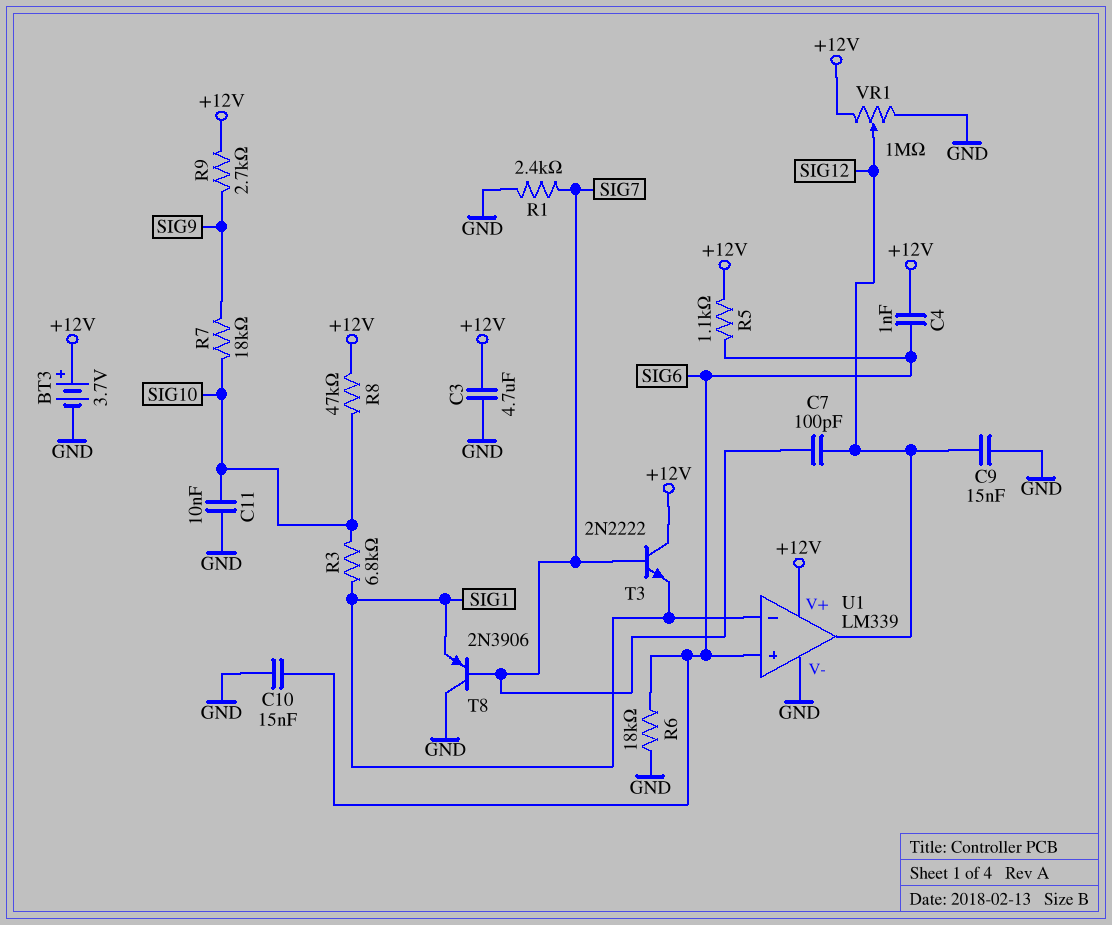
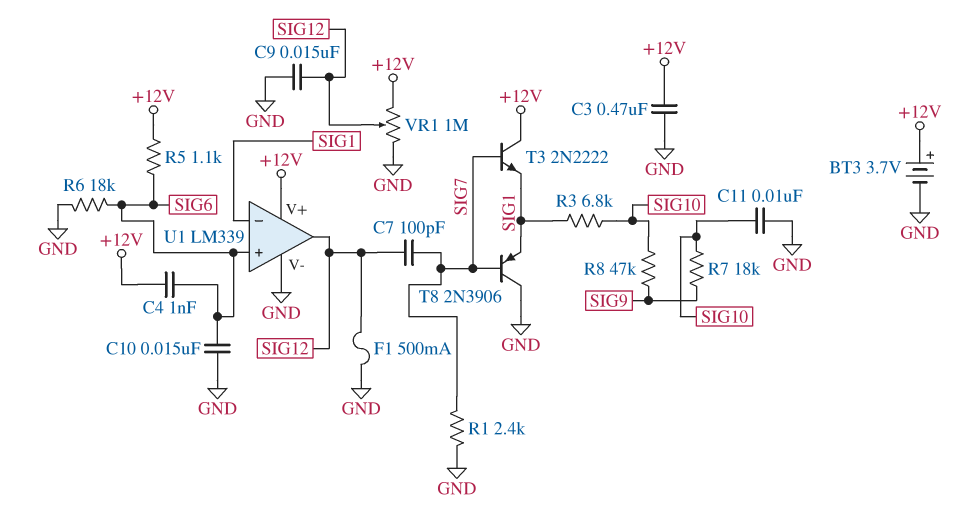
C3: 4.7uF (+12V, GND) -> 470nF (+12V, GND)
F1: none -> 500mA (GND, SIG12)
R8: 47k (+12V, SIG10) -> 47k (SIG9, SIG10)
R9: 2.7k (+12V, SIG9) -> none

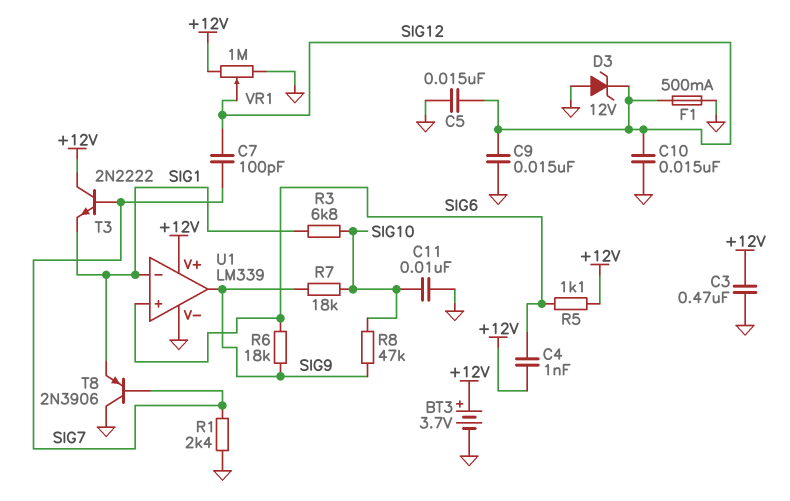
C5: none -> 15nF (GND, SIG12)
C10: 15nF (GND, SIG6) -> 15nF (GND, SIG12)
D3: none -> zener 12V (A GND, K SIG12)
R6: 18k (GND, SIG6) -> 18k (SIG6, SIG9)
U1 pin out: SIG12 -> SIG9

